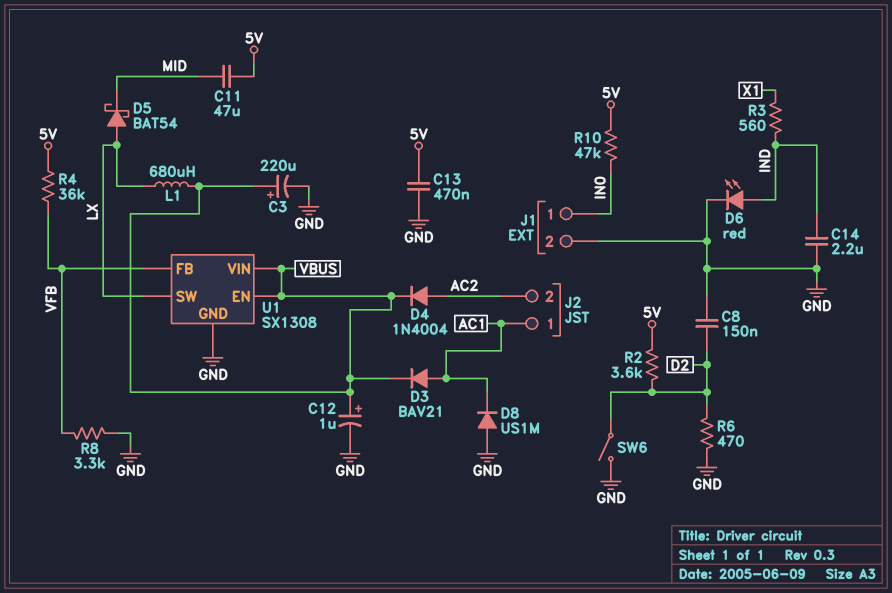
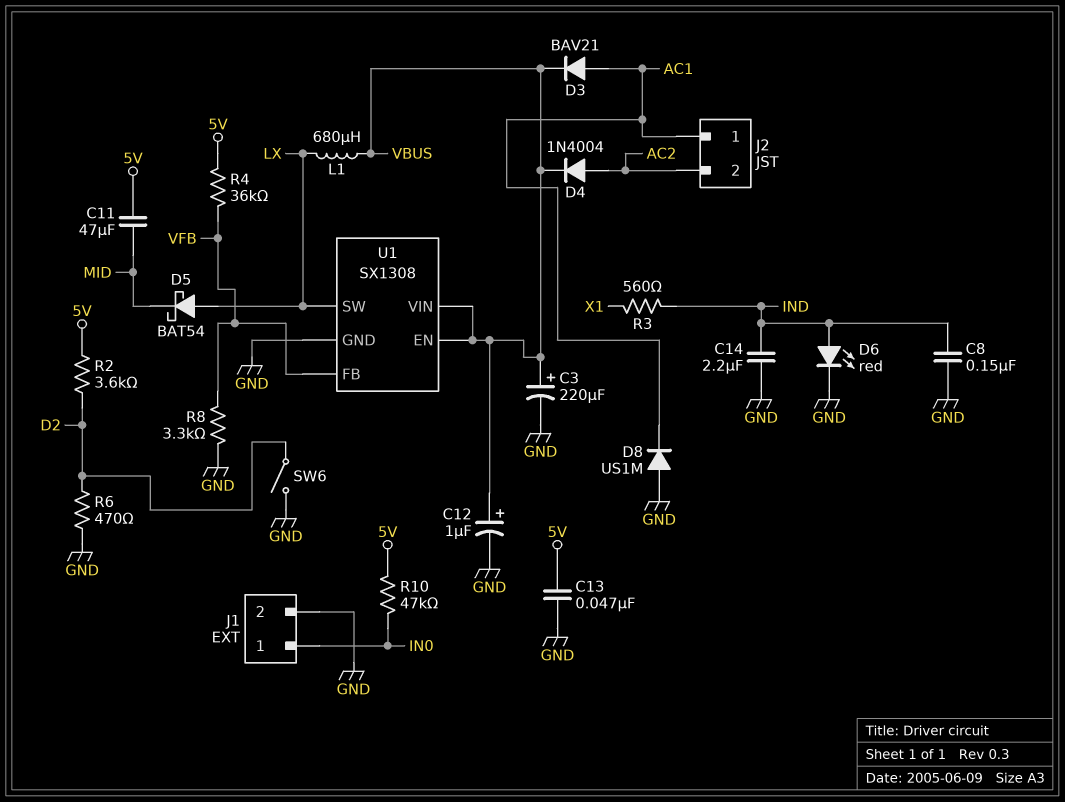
C8: 150nF (D2, GND) -> 150nF (GND, IND)
C13: 470nF (5V, GND) -> 47nF (5V, GND)

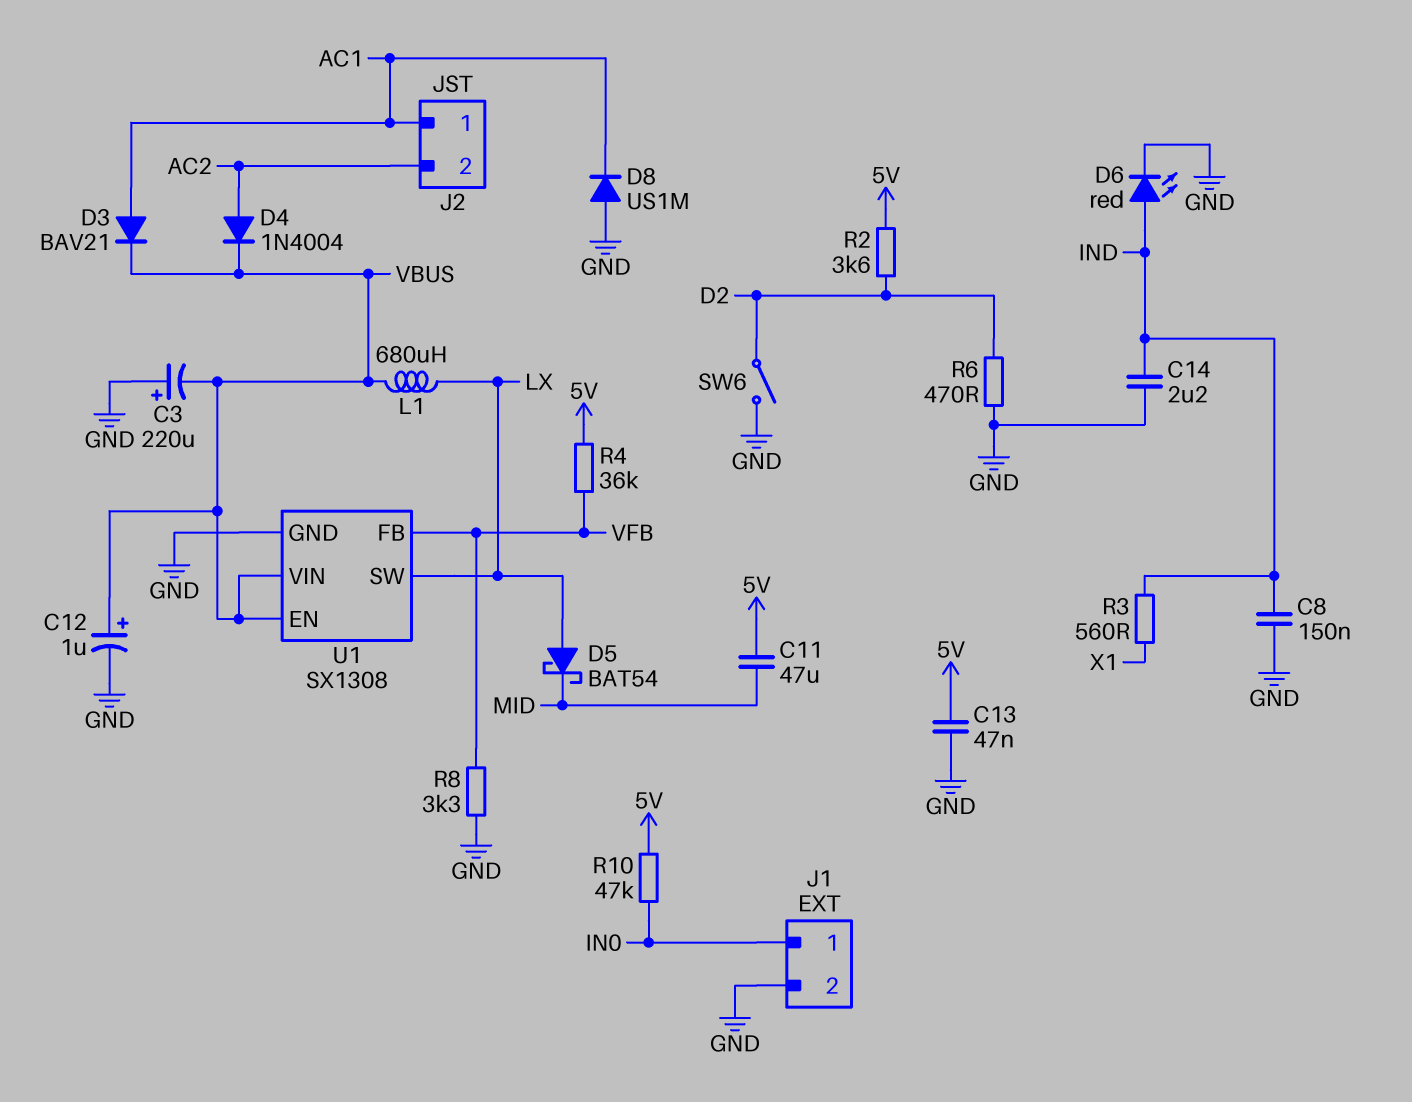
C3: 220uF (plus VBUS, minus GND) -> 220uF (plus GND, minus VBUS)

